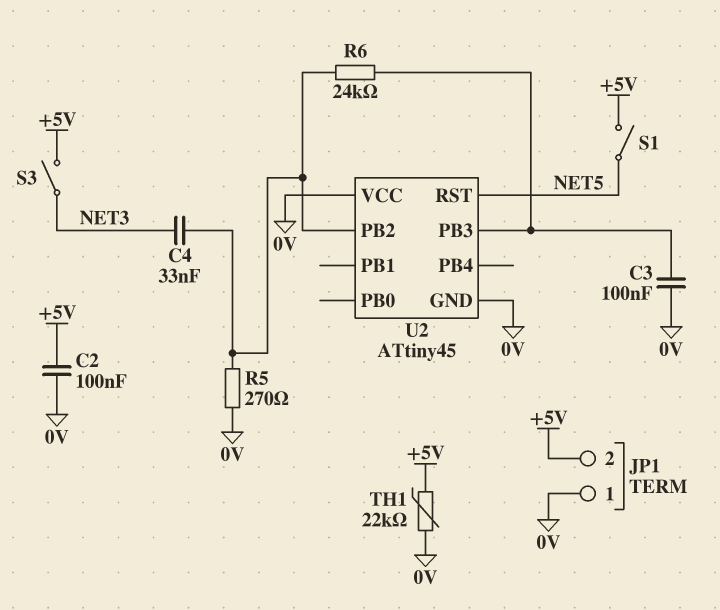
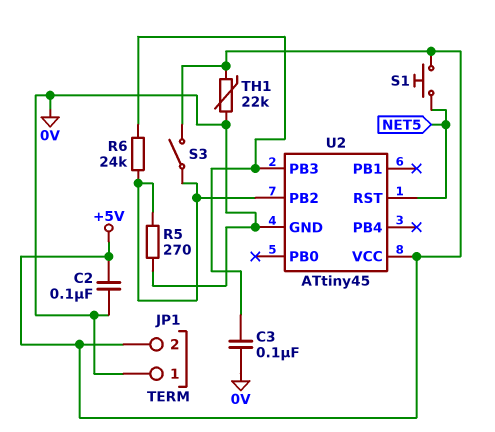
C4: 33nF (NET3, U2/PB2) -> none
S1: switch (+5V, NET5) -> button (+5V, NET5)
S3: switch (+5V, NET3) -> switch (+5V, U2/PB2)
U2 pin VCC: 0V -> +5V

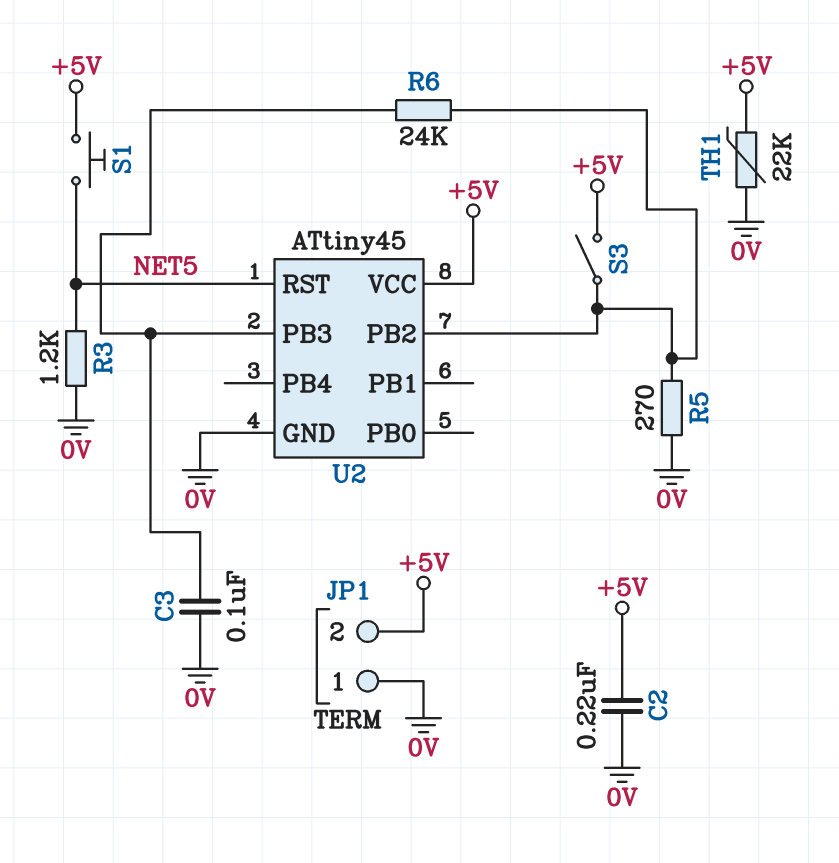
C2: 100nF (+5V, 0V) -> 220nF (+5V, 0V)
R3: none -> 1.2k (0V, NET5)

